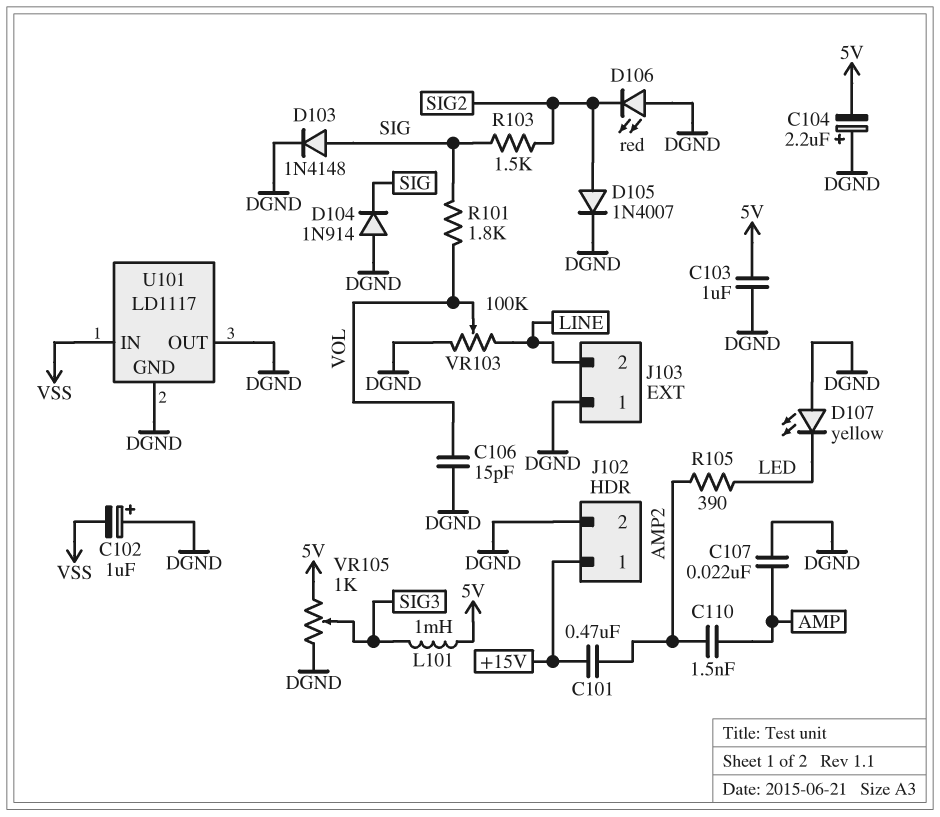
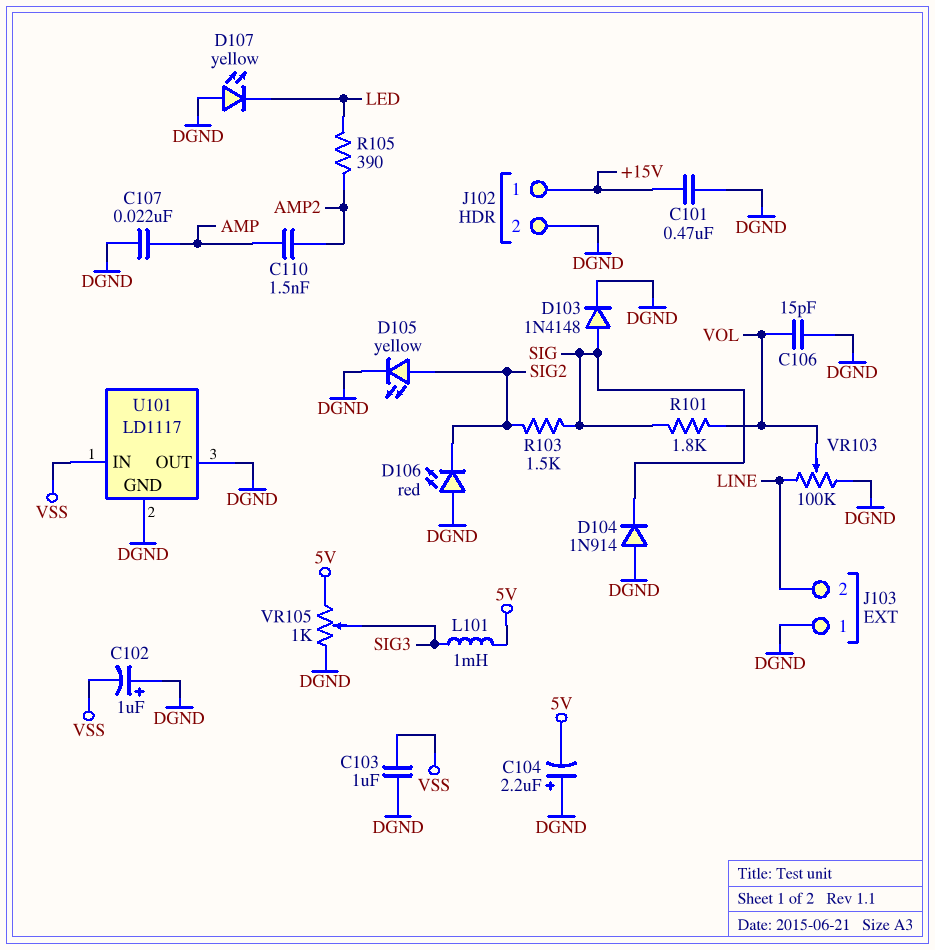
C101: 470nF (+15V, AMP2) -> 470nF (+15V, DGND)
C103: 1uF (5V, DGND) -> 1uF (DGND, VSS)
D105: diode 1N4007 (A SIG2, K DGND) -> LED yellow (A SIG2, K DGND)

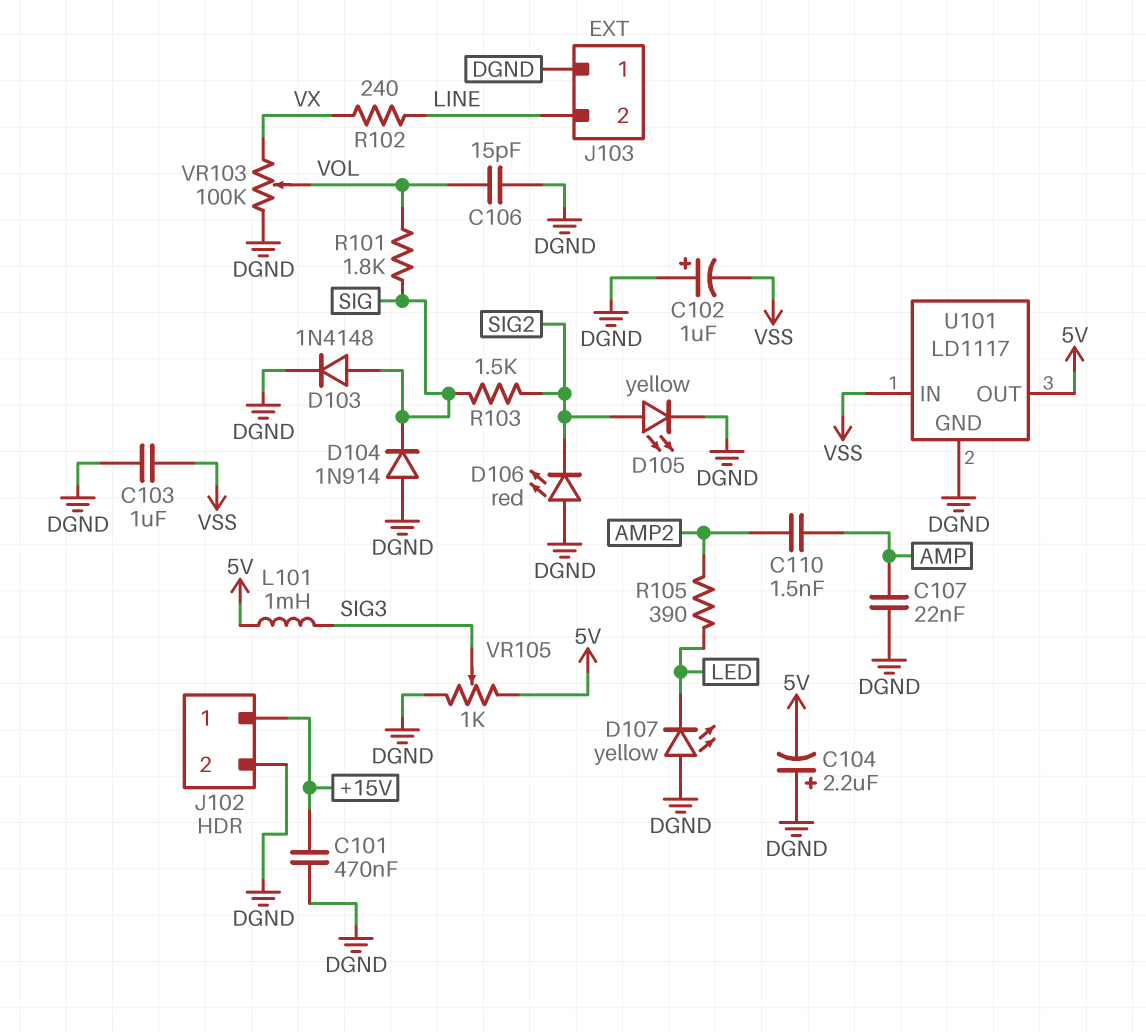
R102: none -> 240 (LINE, VX)
U101 pin OUT: DGND -> 5V
VR103: 100k (DGND, LINE, wiper VOL) -> 100k (DGND, VX, wiper VOL)

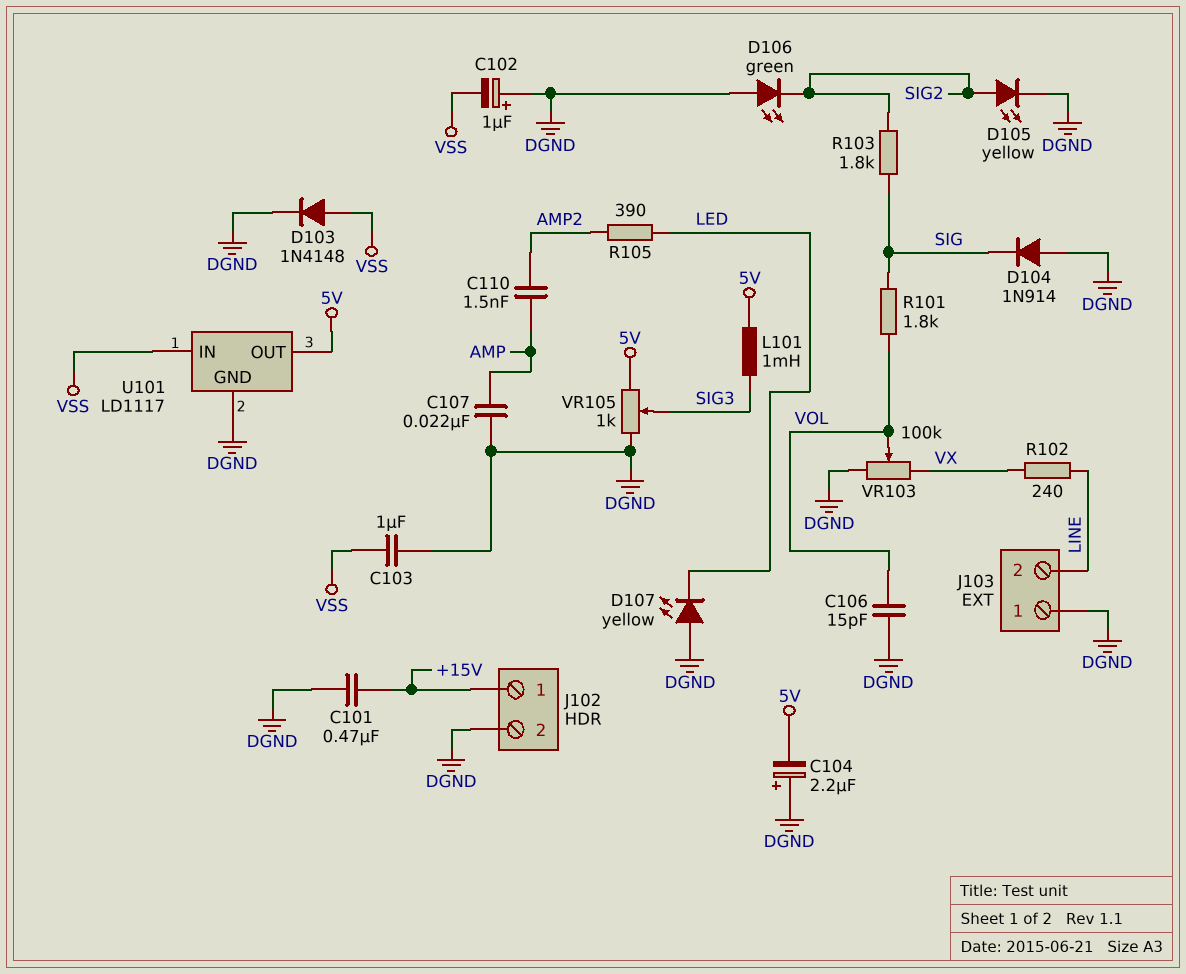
D103: diode 1N4148 (A SIG, K DGND) -> diode 1N4148 (A VSS, K DGND)
D106: LED red (A DGND, K SIG2) -> LED green (A DGND, K SIG2)
R103: 1.5k (SIG, SIG2) -> 1.8k (SIG, SIG2)

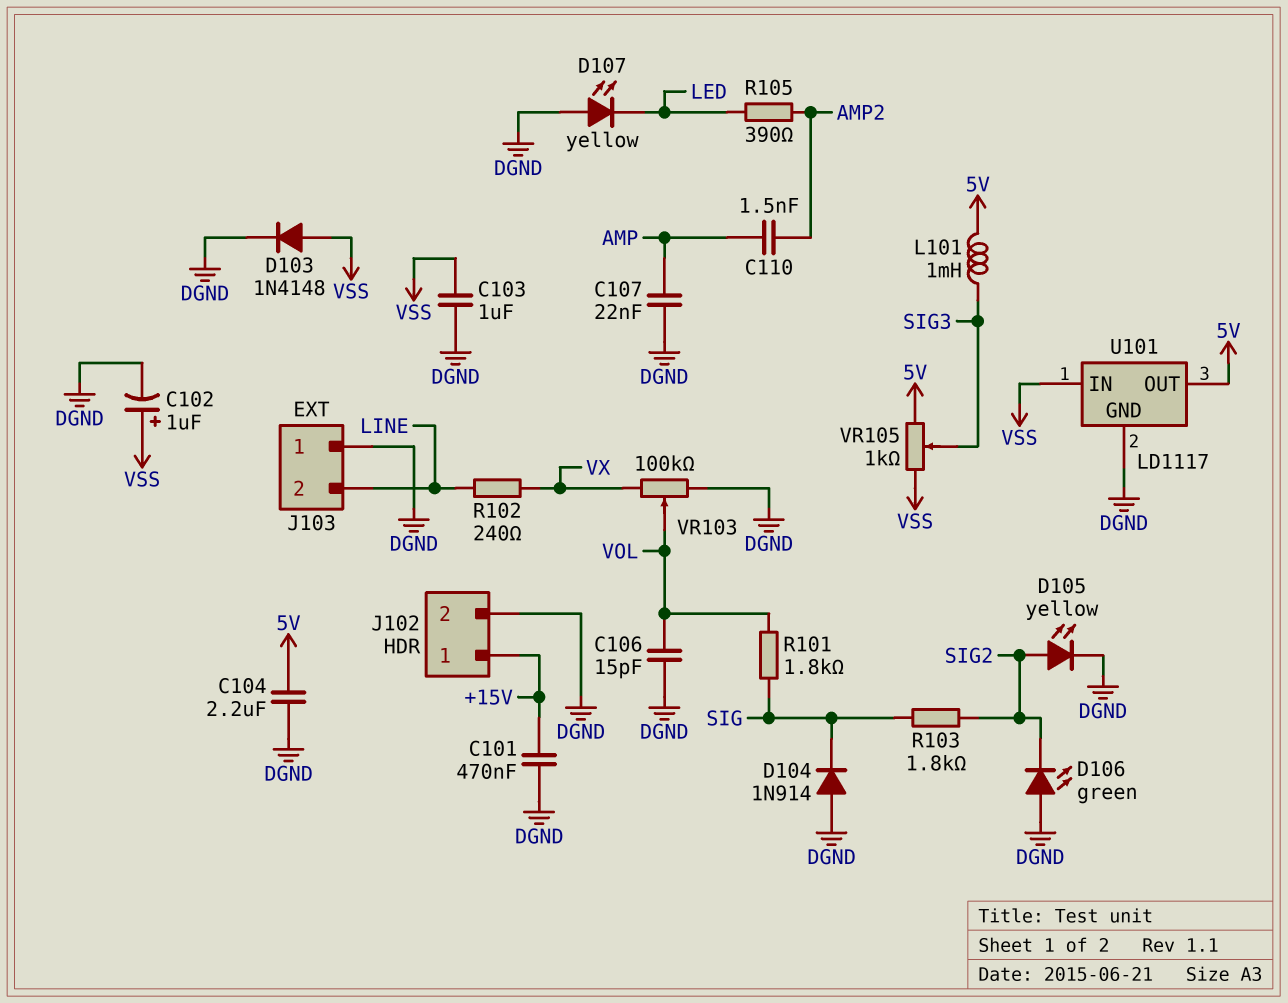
C102: 1uF (plus DGND, minus VSS) -> 1uF (plus VSS, minus DGND)
C104: 2.2uF (plus DGND, minus 5V) -> 2.2uF (5V, DGND)
VR105: 1k (5V, DGND, wiper SIG3) -> 1k (5V, VSS, wiper SIG3)

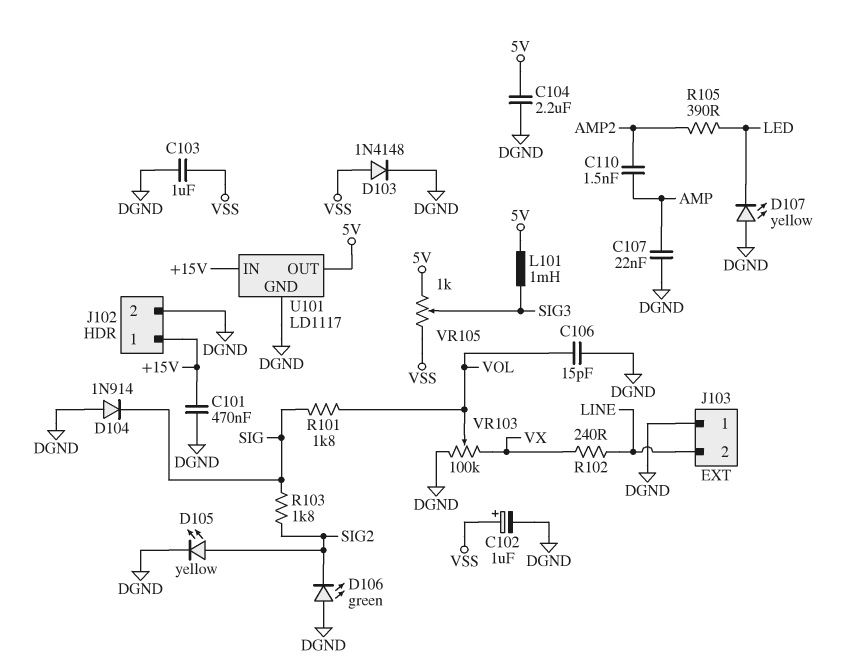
U101 pin IN: VSS -> +15V

